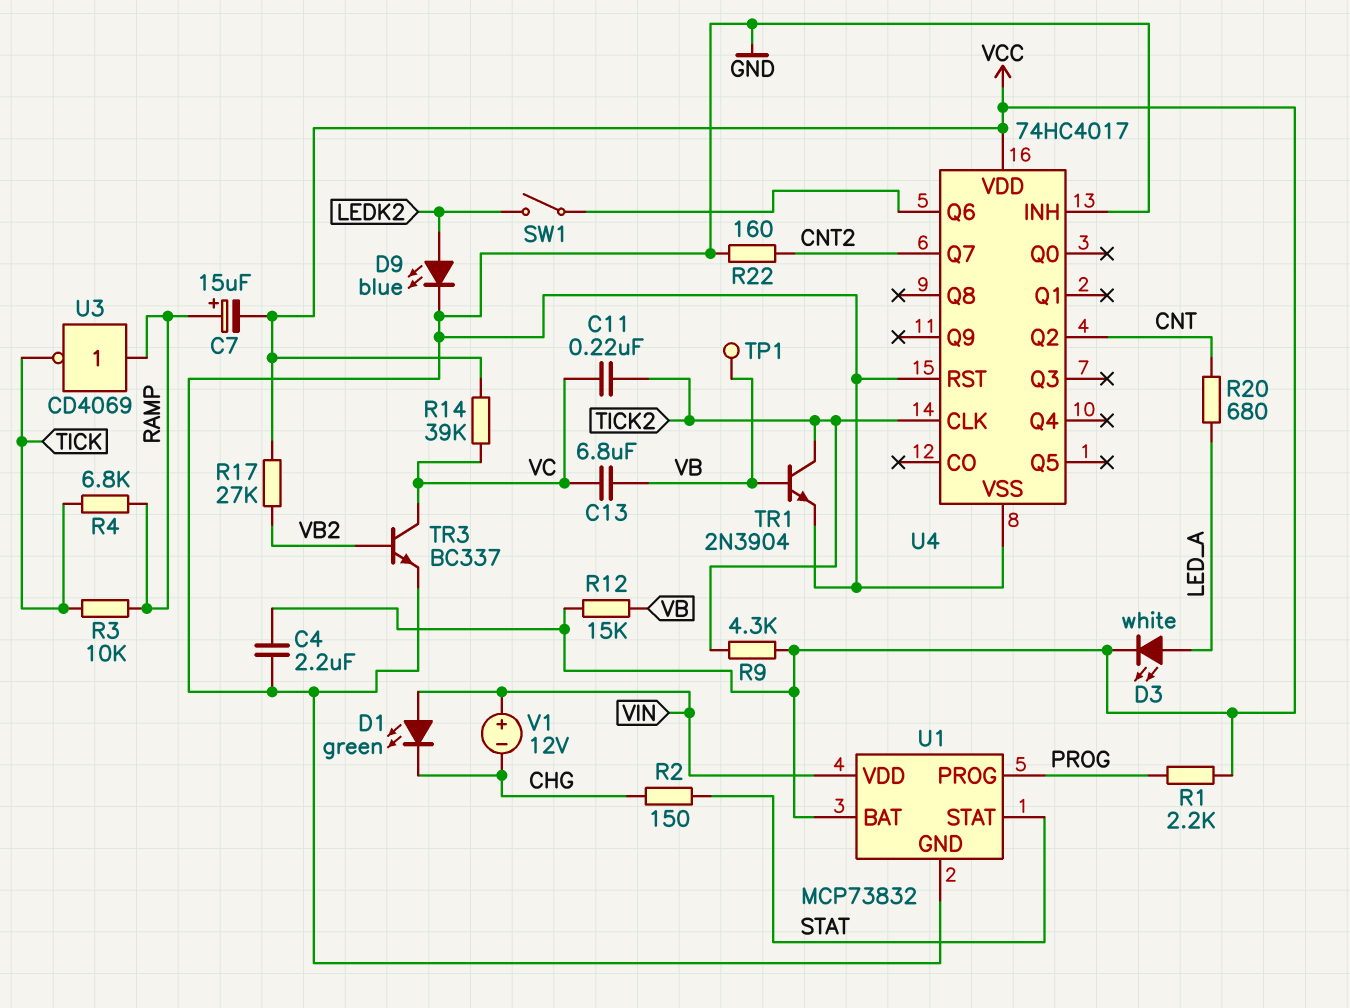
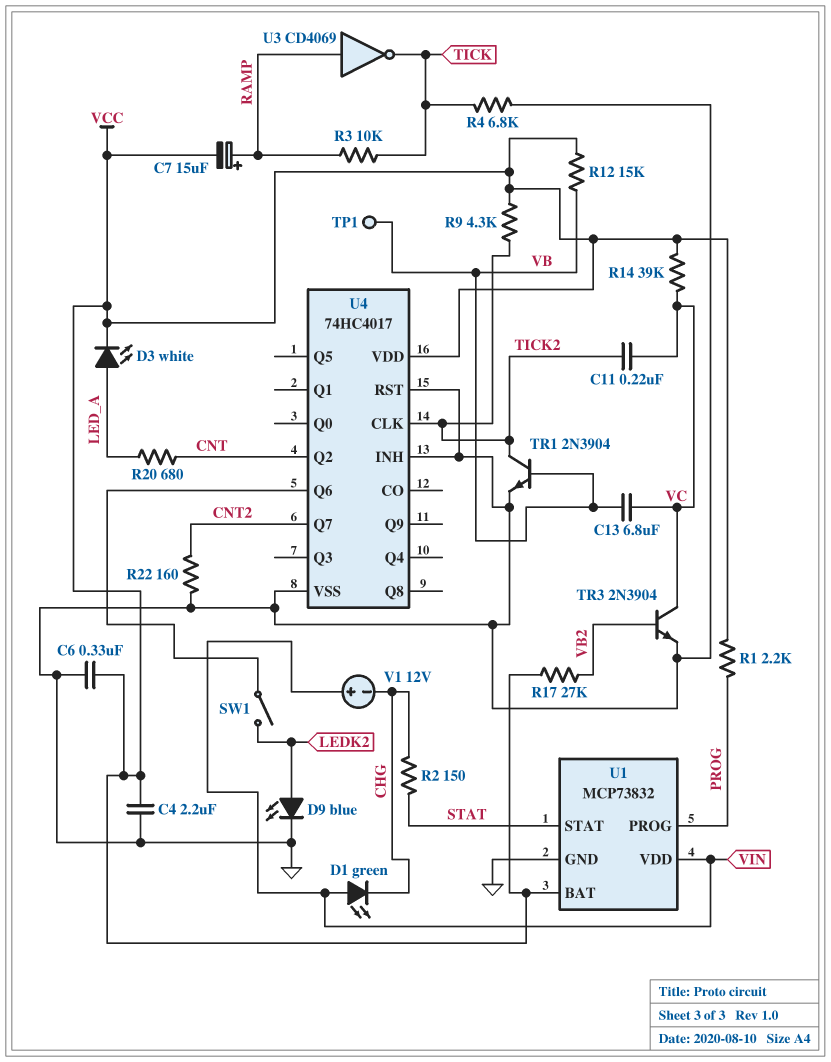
C6: none -> 330nF (GND, VCC)
R4: 6.8k (RAMP, TICK) -> 6.8k (GND, TICK)
TR3: NPN BC337 (B VB2, C VC, E GND) -> NPN 2N3904 (B VB2, C VC, E GND)

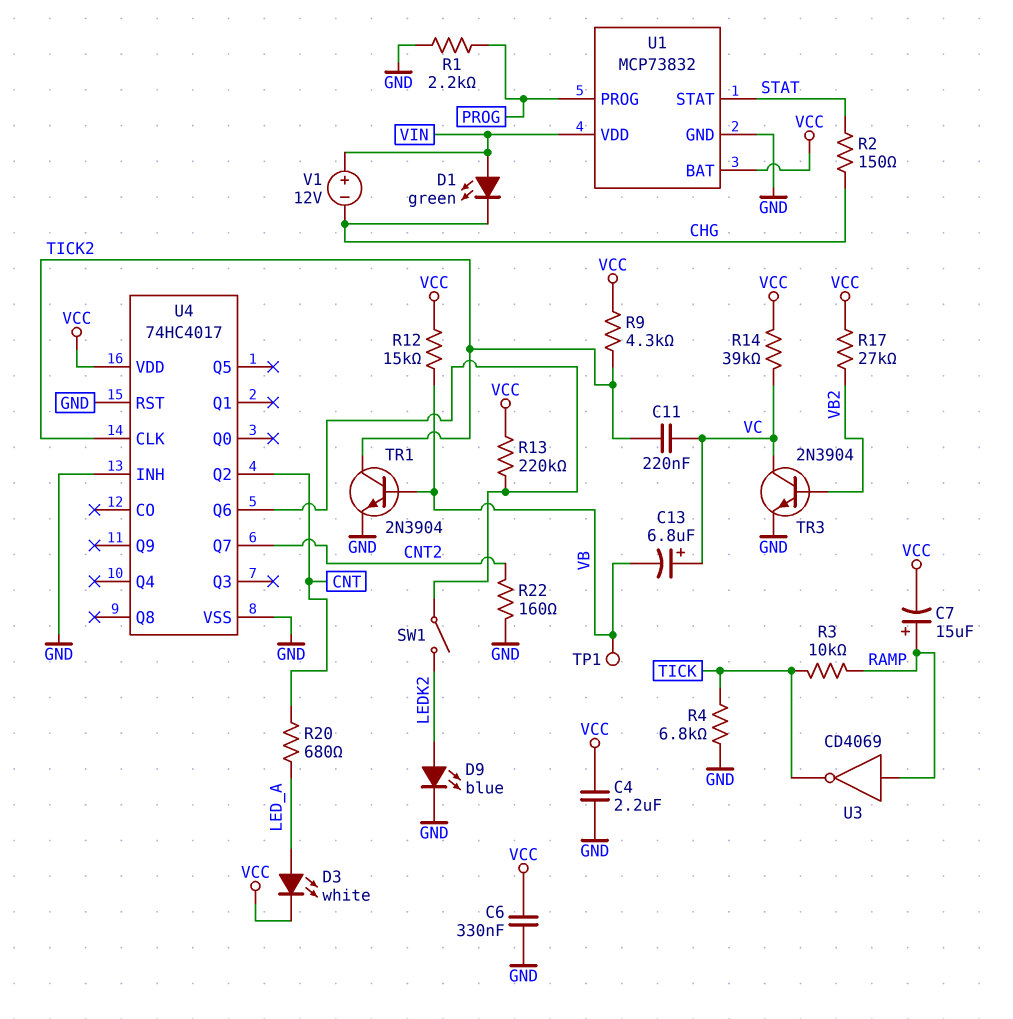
C13: 6.8uF (VB, VC) -> 6.8uF (plus VC, minus VB)
R1: 2.2k (PROG, VCC) -> 2.2k (GND, PROG)
R13: none -> 220k (U4/Q6, VCC)

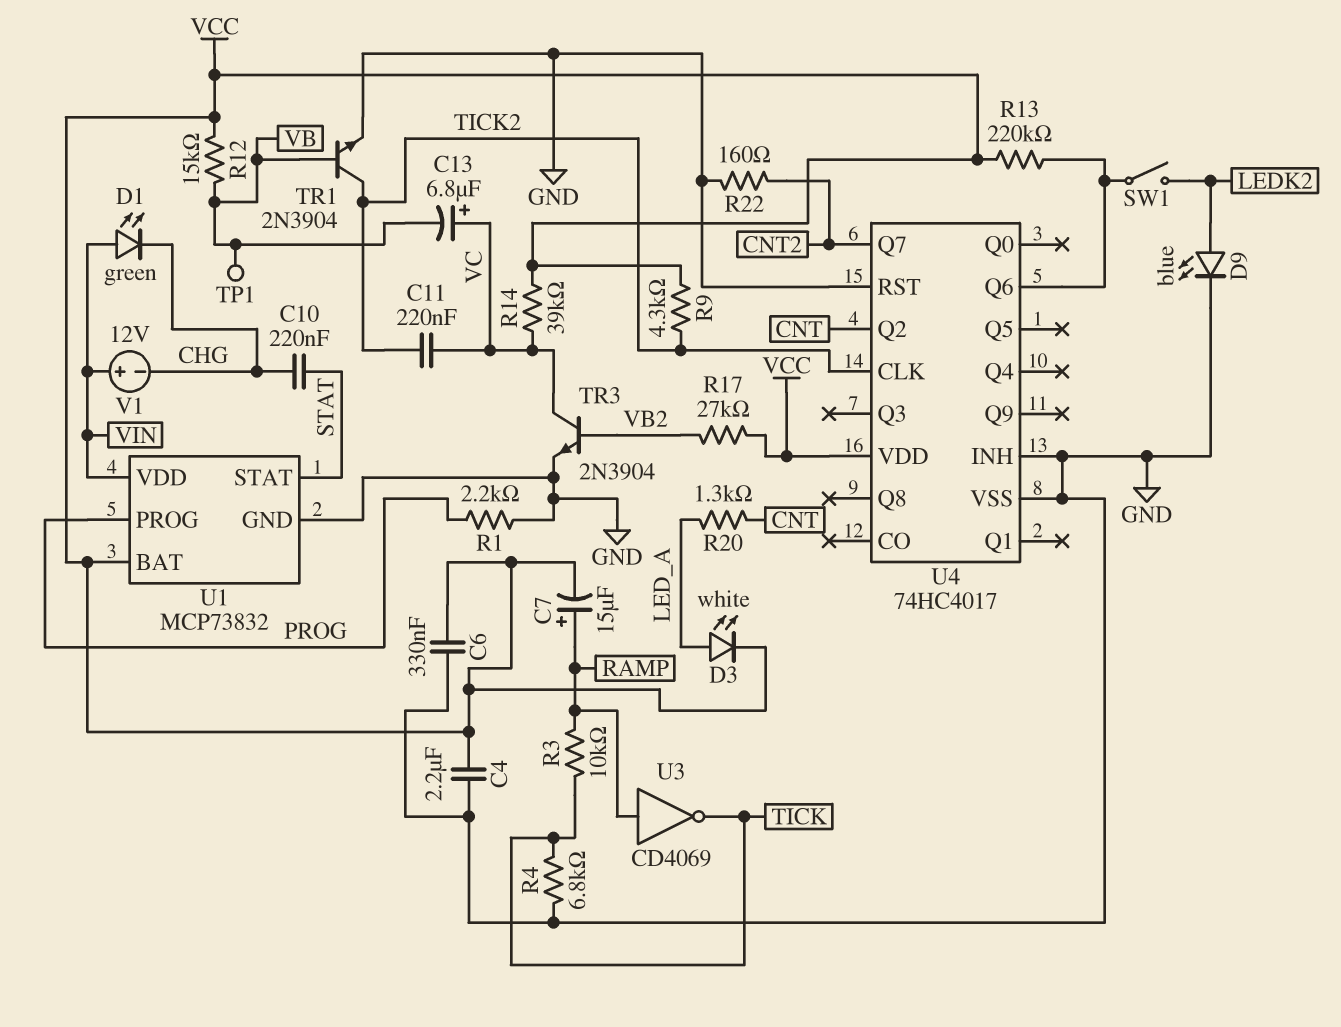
C10: none -> 220nF (CHG, STAT)
R2: 150 (CHG, STAT) -> none
R20: 680 (CNT, LED_A) -> 1.3k (CNT, LED_A)

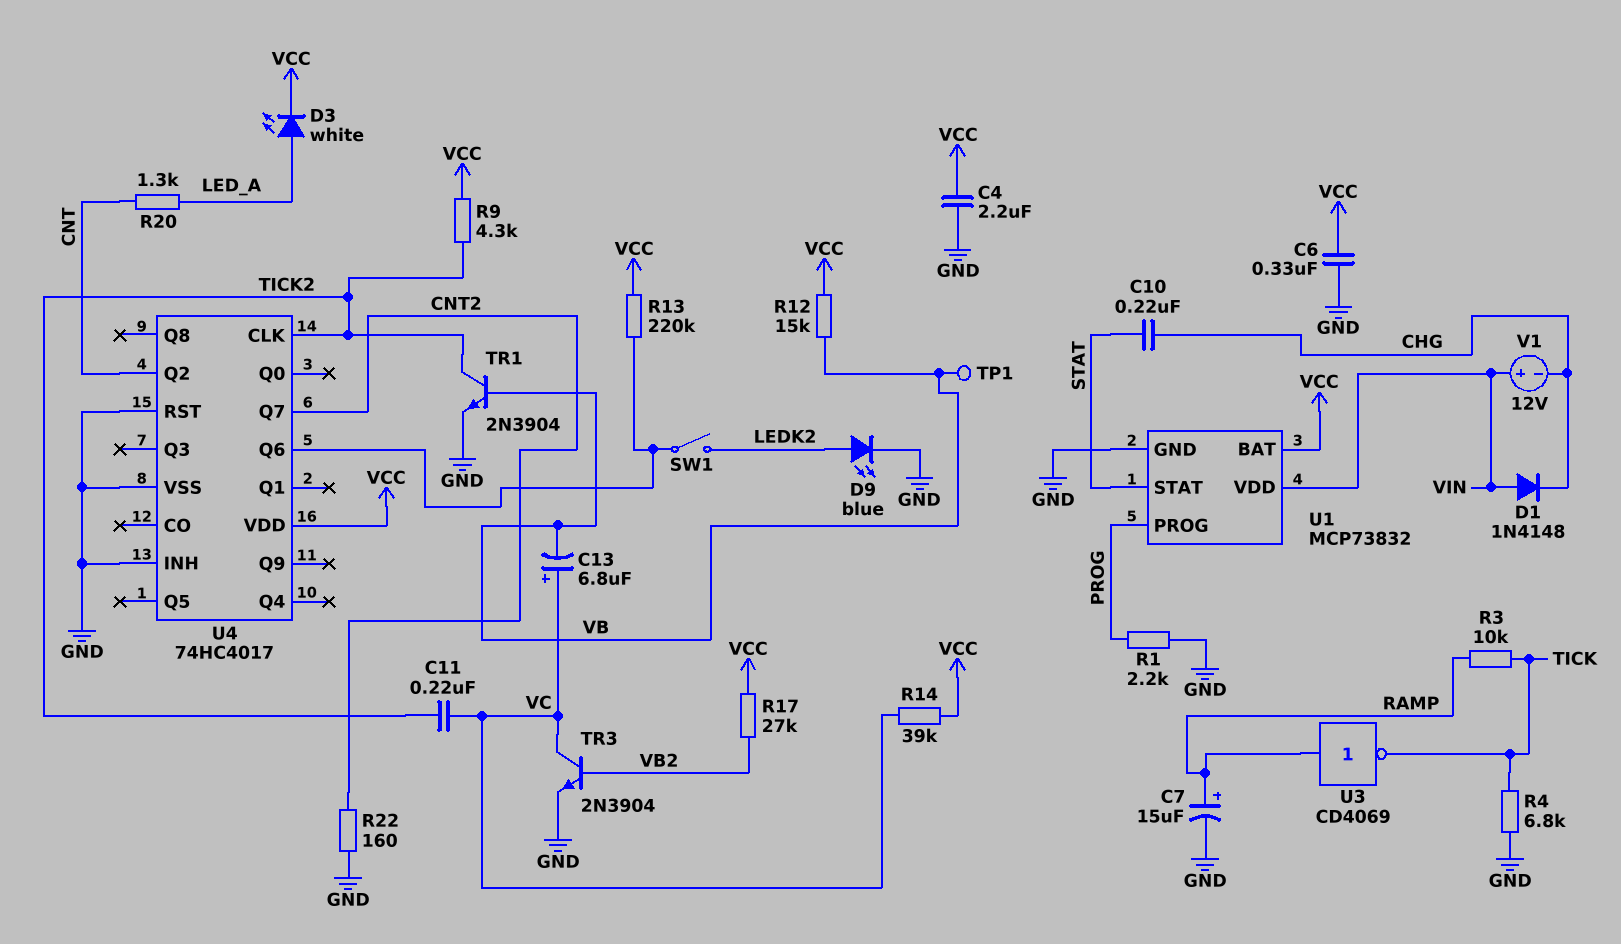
C7: 15uF (plus RAMP, minus VCC) -> 15uF (plus RAMP, minus GND)
D1: LED green (A VIN, K CHG) -> diode 1N4148 (A VIN, K CHG)

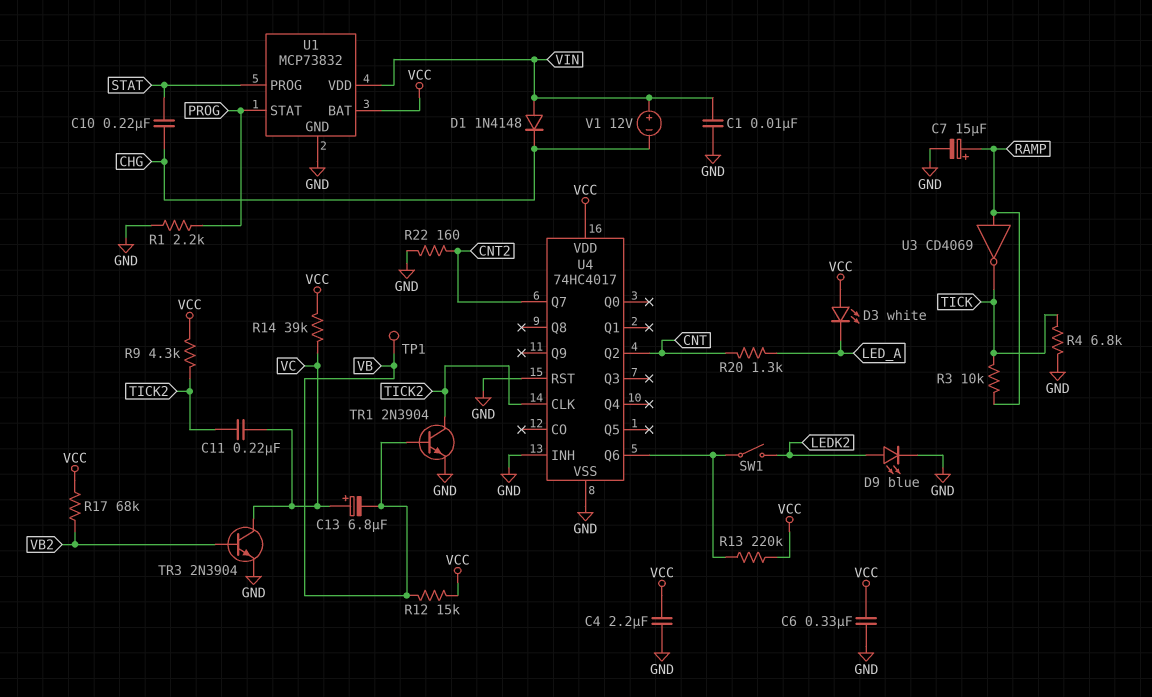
C1: none -> 10nF (GND, VIN)
D3: LED white (A LED_A, K VCC) -> LED white (A VCC, K LED_A)
R17: 27k (VB2, VCC) -> 68k (VB2, VCC)
U1 pin PROG: PROG -> STAT
U1 pin STAT: STAT -> PROG

